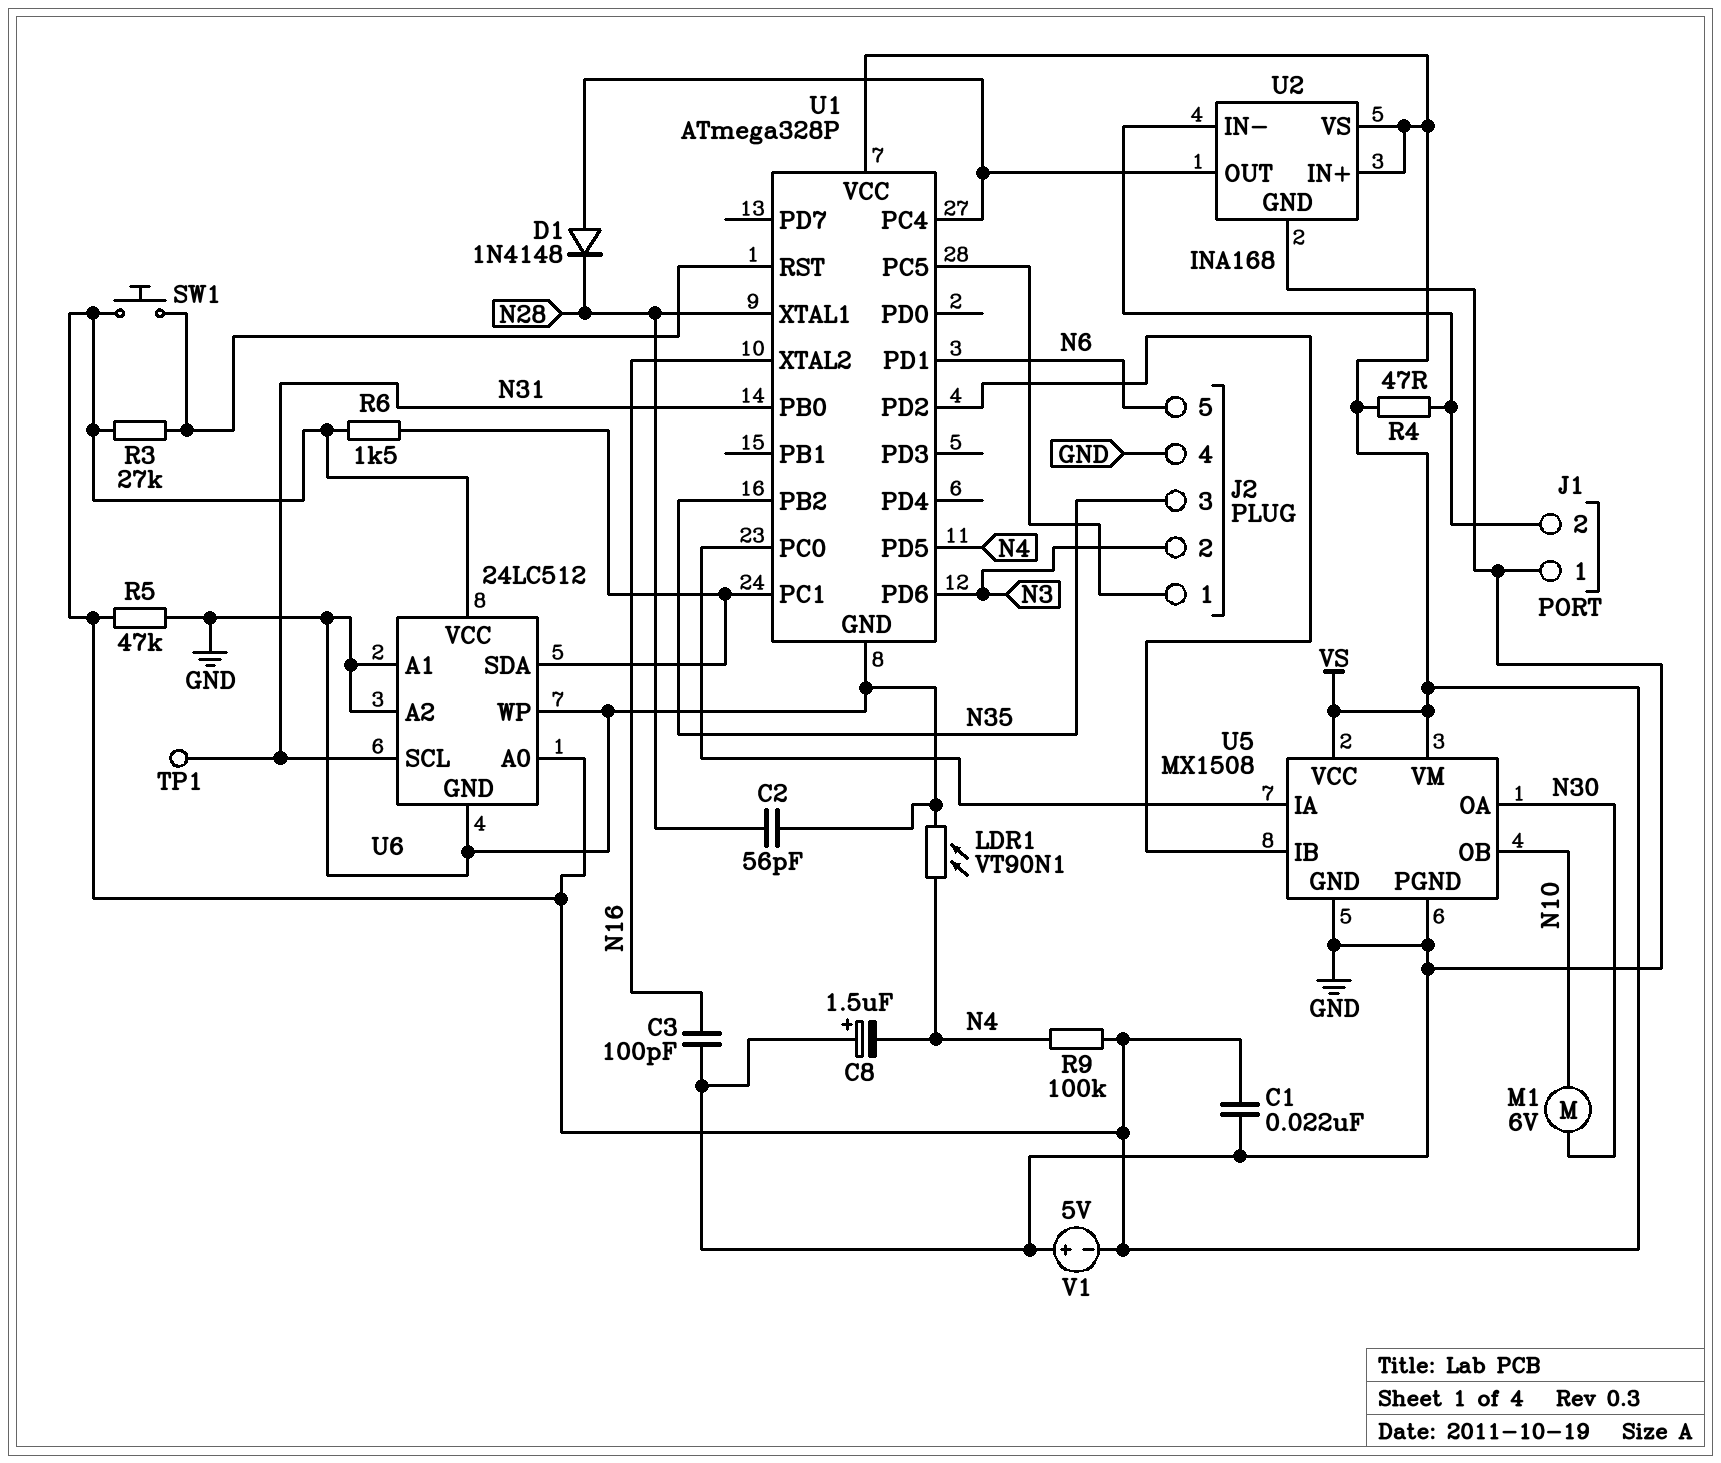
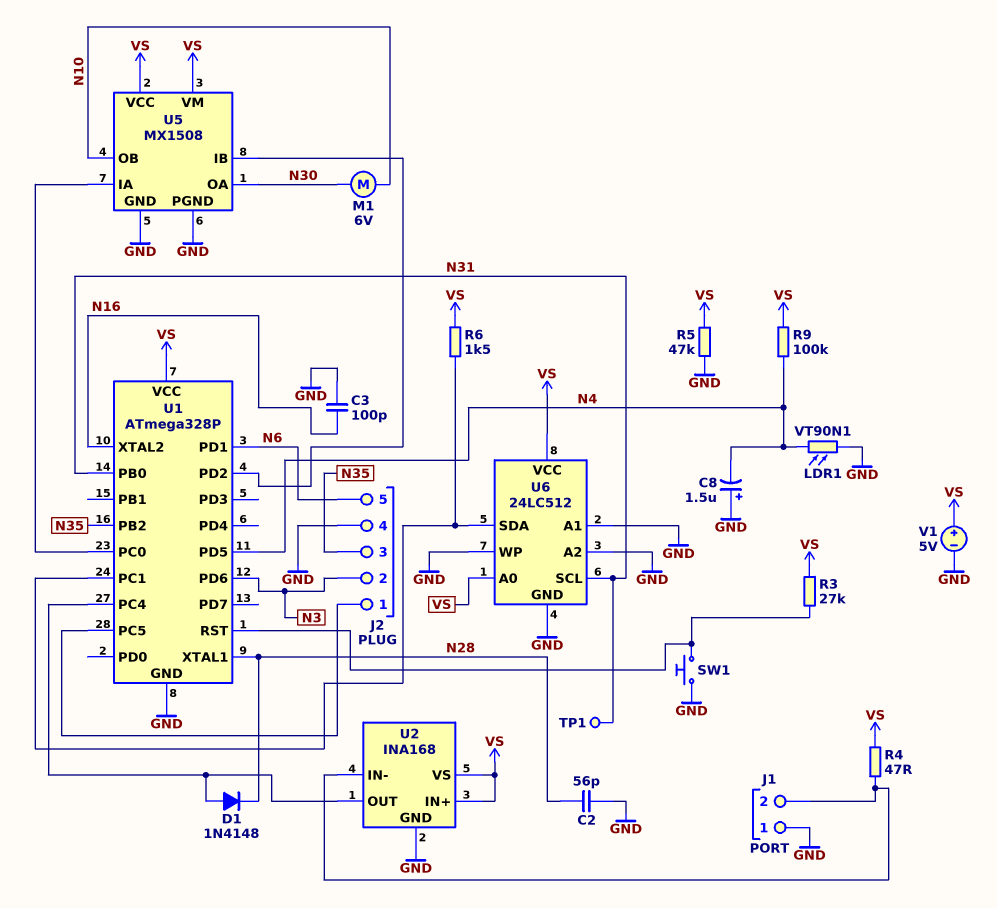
C1: 22nF (GND, VS) -> none
SW1: button (U1/RST, VS) -> button (GND, U1/RST)
V1: 5V (plus GND, minus VS) -> 5V (plus VS, minus GND)

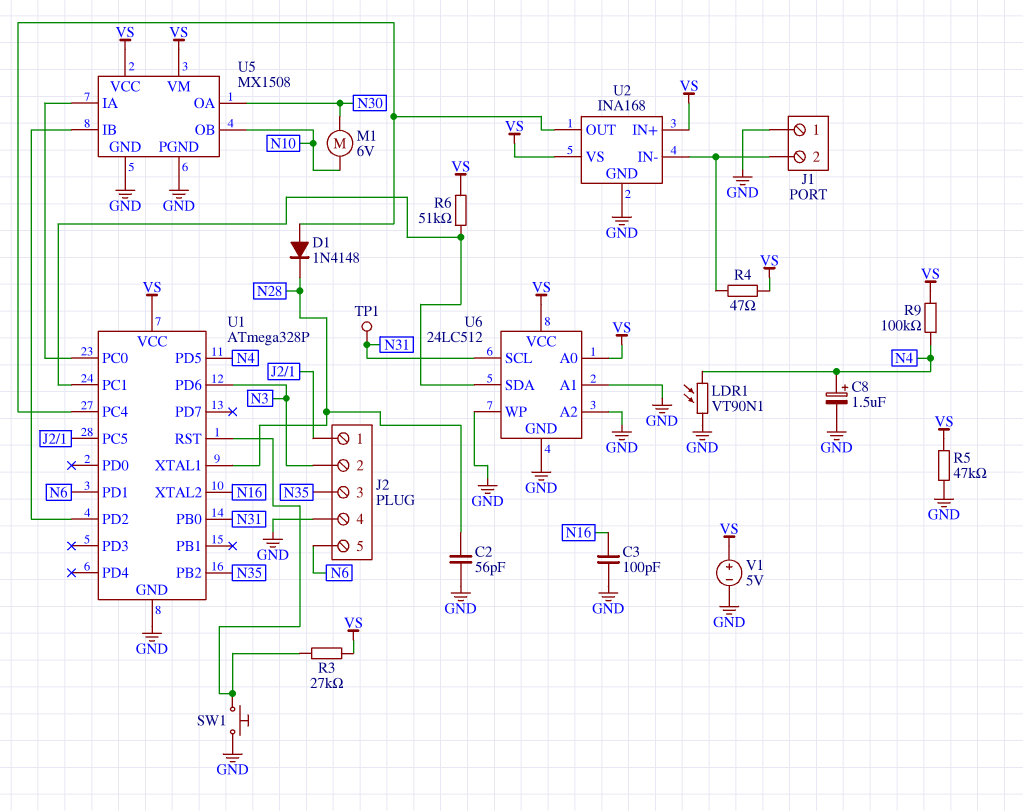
C8: 1.5uF (plus GND, minus N4) -> 1.5uF (plus N4, minus GND)
R6: 1.5k (U1/PC1, VS) -> 51k (U1/PC1, VS)

